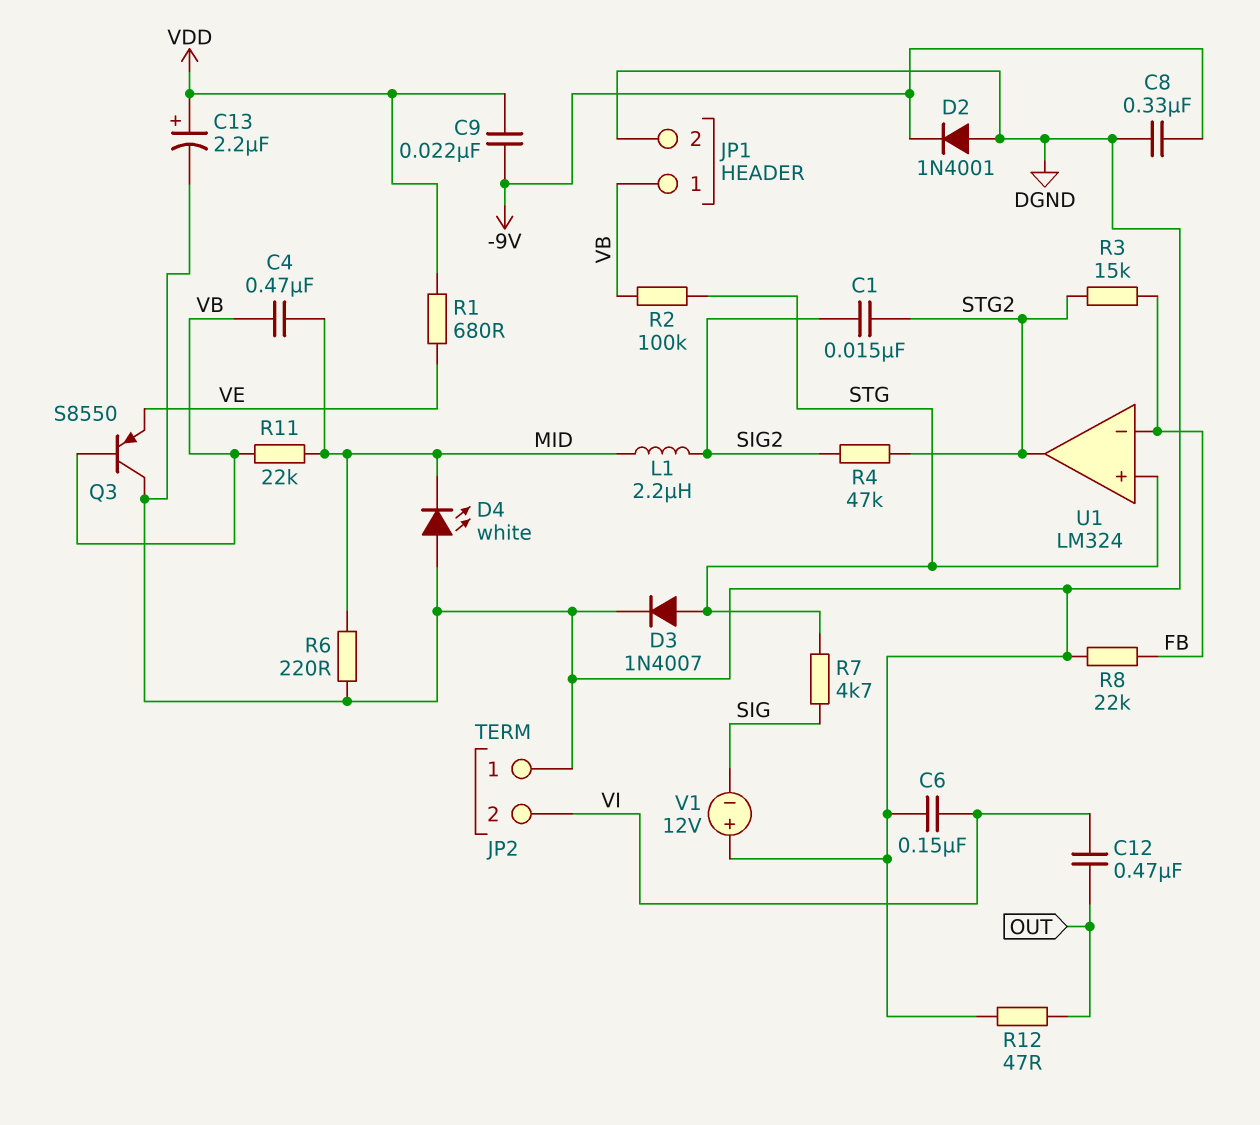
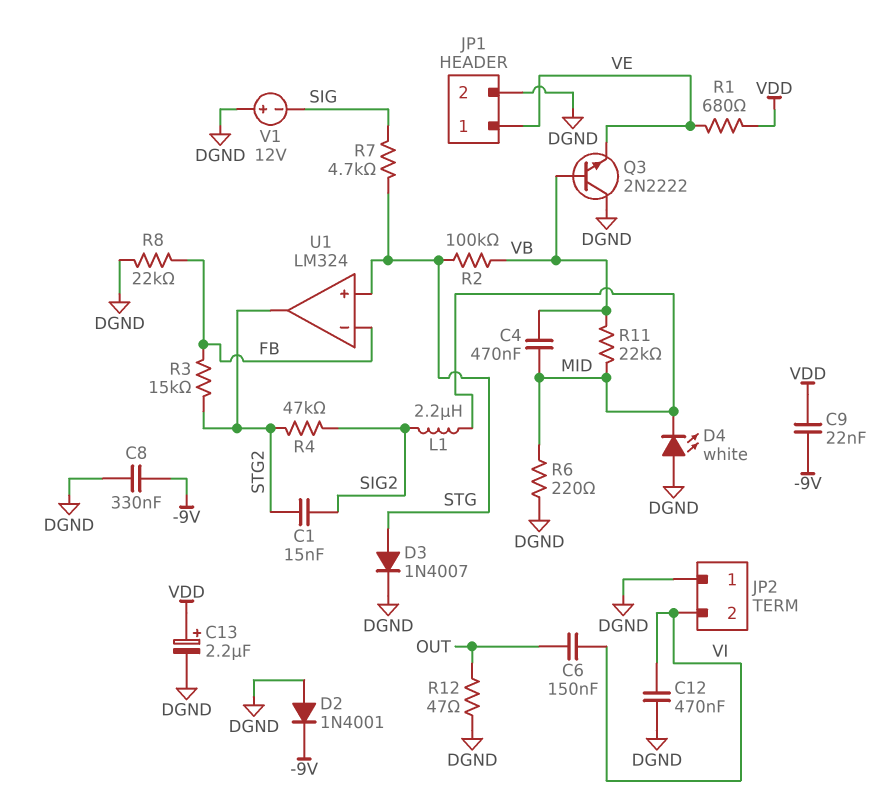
C6: 150nF (DGND, VI) -> 150nF (OUT, VI)
C12: 470nF (OUT, VI) -> 470nF (DGND, VI)
JP1 pin 1: VB -> VE
Q3: PNP S8550 (B VB, C DGND, E VE) -> NPN 2N2222 (B VB, C DGND, E VE)

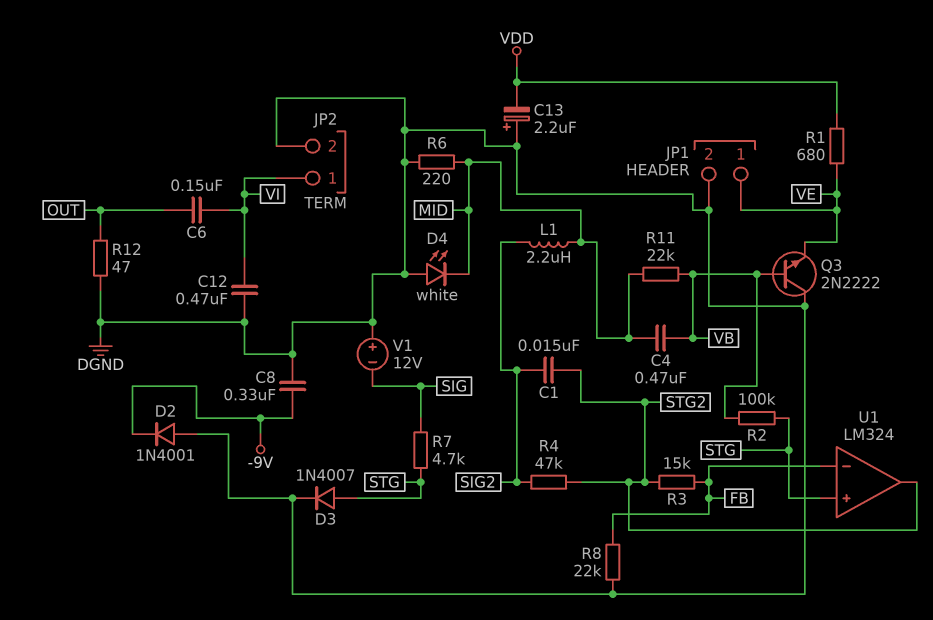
C9: 22nF (-9V, VDD) -> none
C13: 2.2uF (plus VDD, minus DGND) -> 2.2uF (plus DGND, minus VDD)
JP2 pin 1: DGND -> VI
JP2 pin 2: VI -> DGND

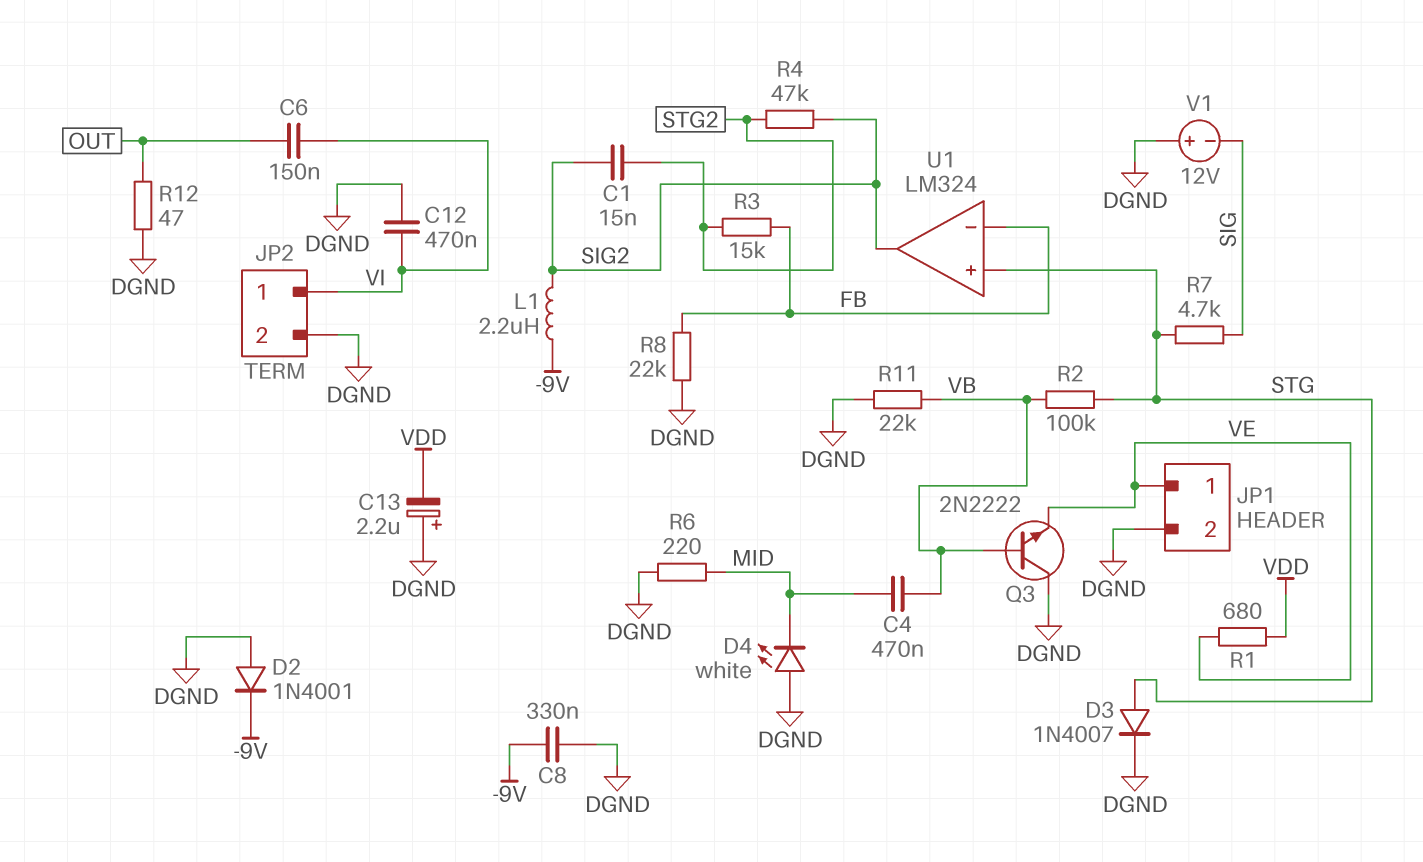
L1: 2.2uH (MID, SIG2) -> 2.2uH (-9V, SIG2)
R11: 22k (MID, VB) -> 22k (DGND, VB)
U1 pin out: STG2 -> SIG2

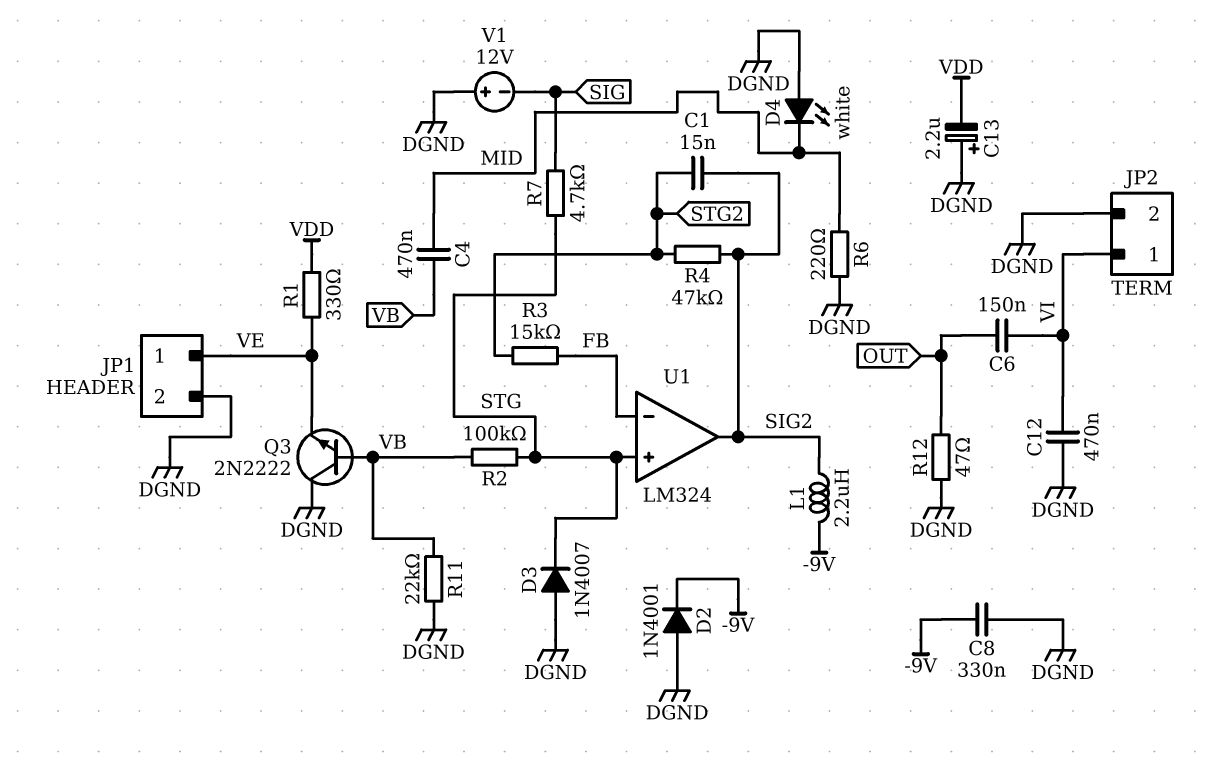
D3: diode 1N4007 (A STG, K DGND) -> diode 1N4007 (A DGND, K STG)
R1: 680 (VDD, VE) -> 330 (VDD, VE)
R8: 22k (DGND, FB) -> none

